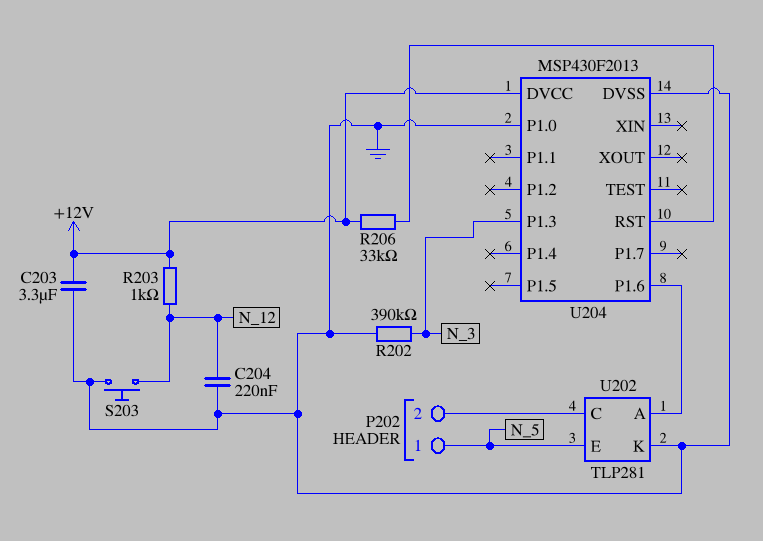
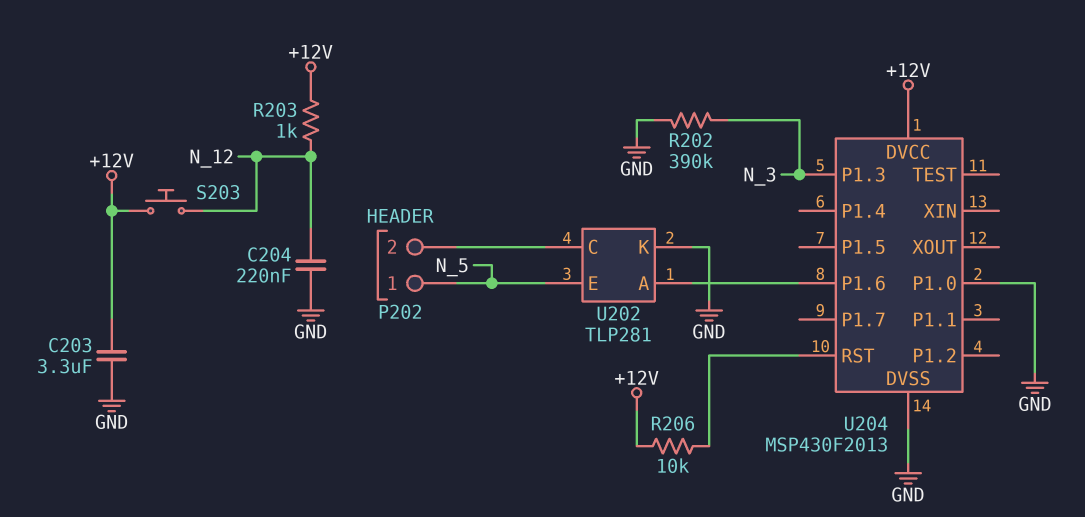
R206: 33k (+12V, U204/RST) -> 10k (+12V, U204/RST)
S203: button (GND, N_12) -> button (+12V, N_12)

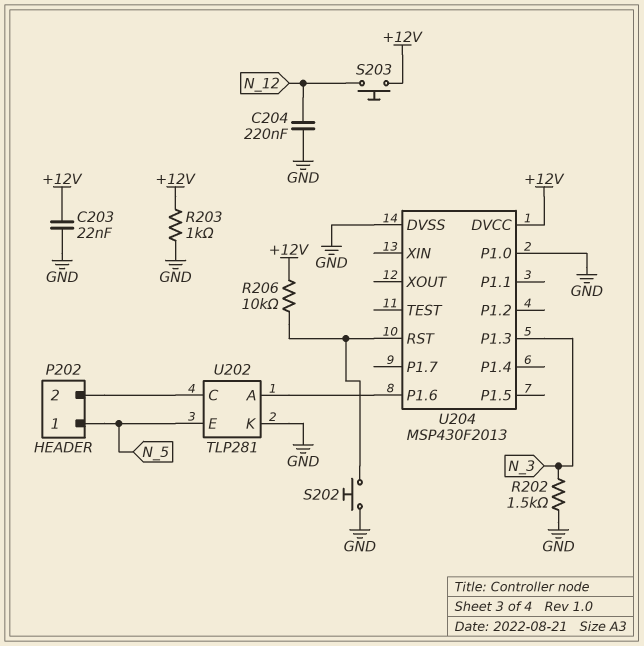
C203: 3.3uF (+12V, GND) -> 22nF (+12V, GND)
R202: 390k (GND, N_3) -> 1.5k (GND, N_3)
R203: 1k (+12V, N_12) -> 1k (+12V, GND)
S202: none -> button (GND, U204/RST)

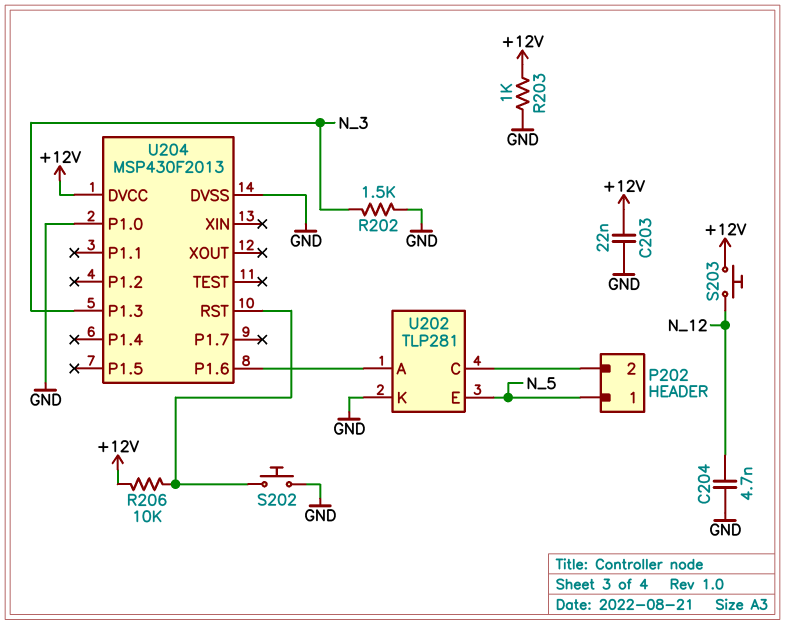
C204: 220nF (GND, N_12) -> 4.7nF (GND, N_12)

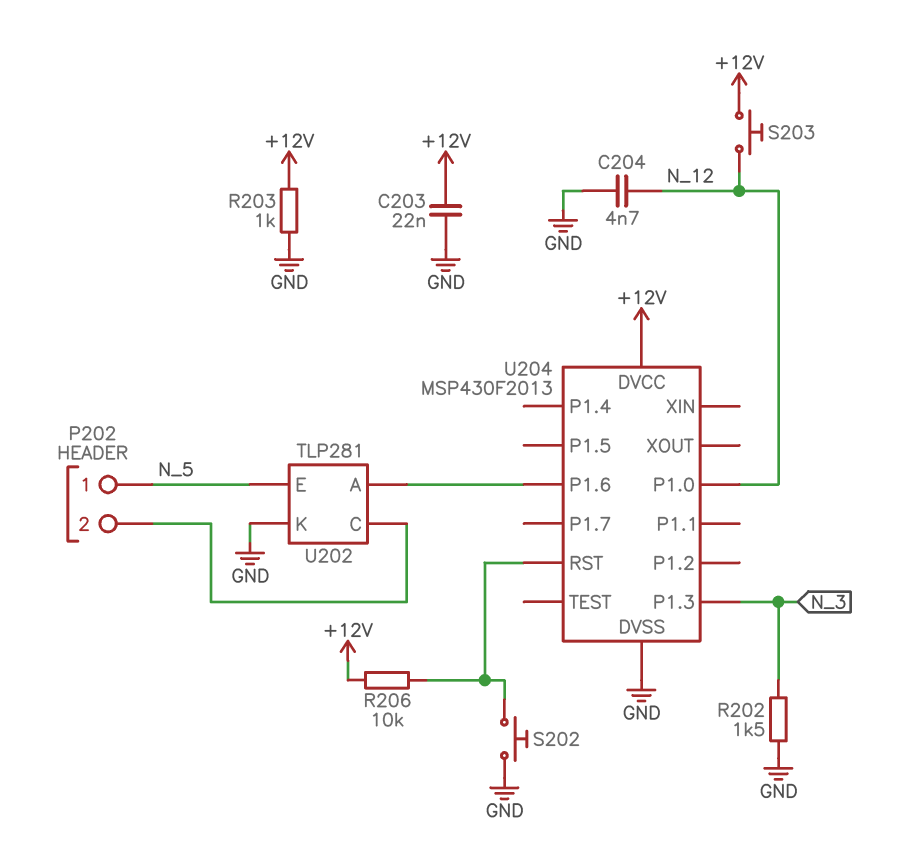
U204 pin P1.0: GND -> N_12

